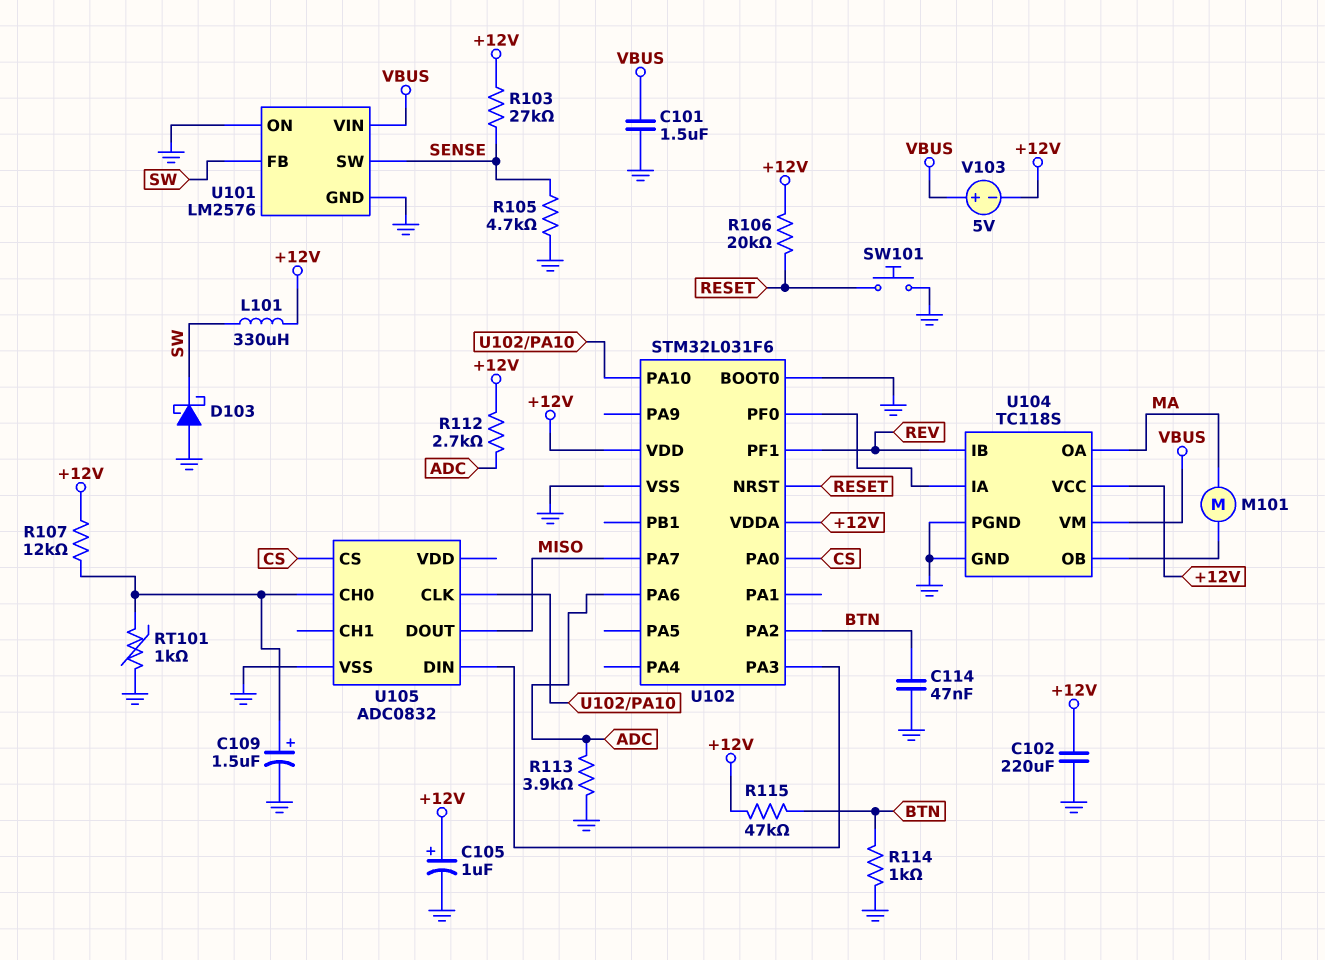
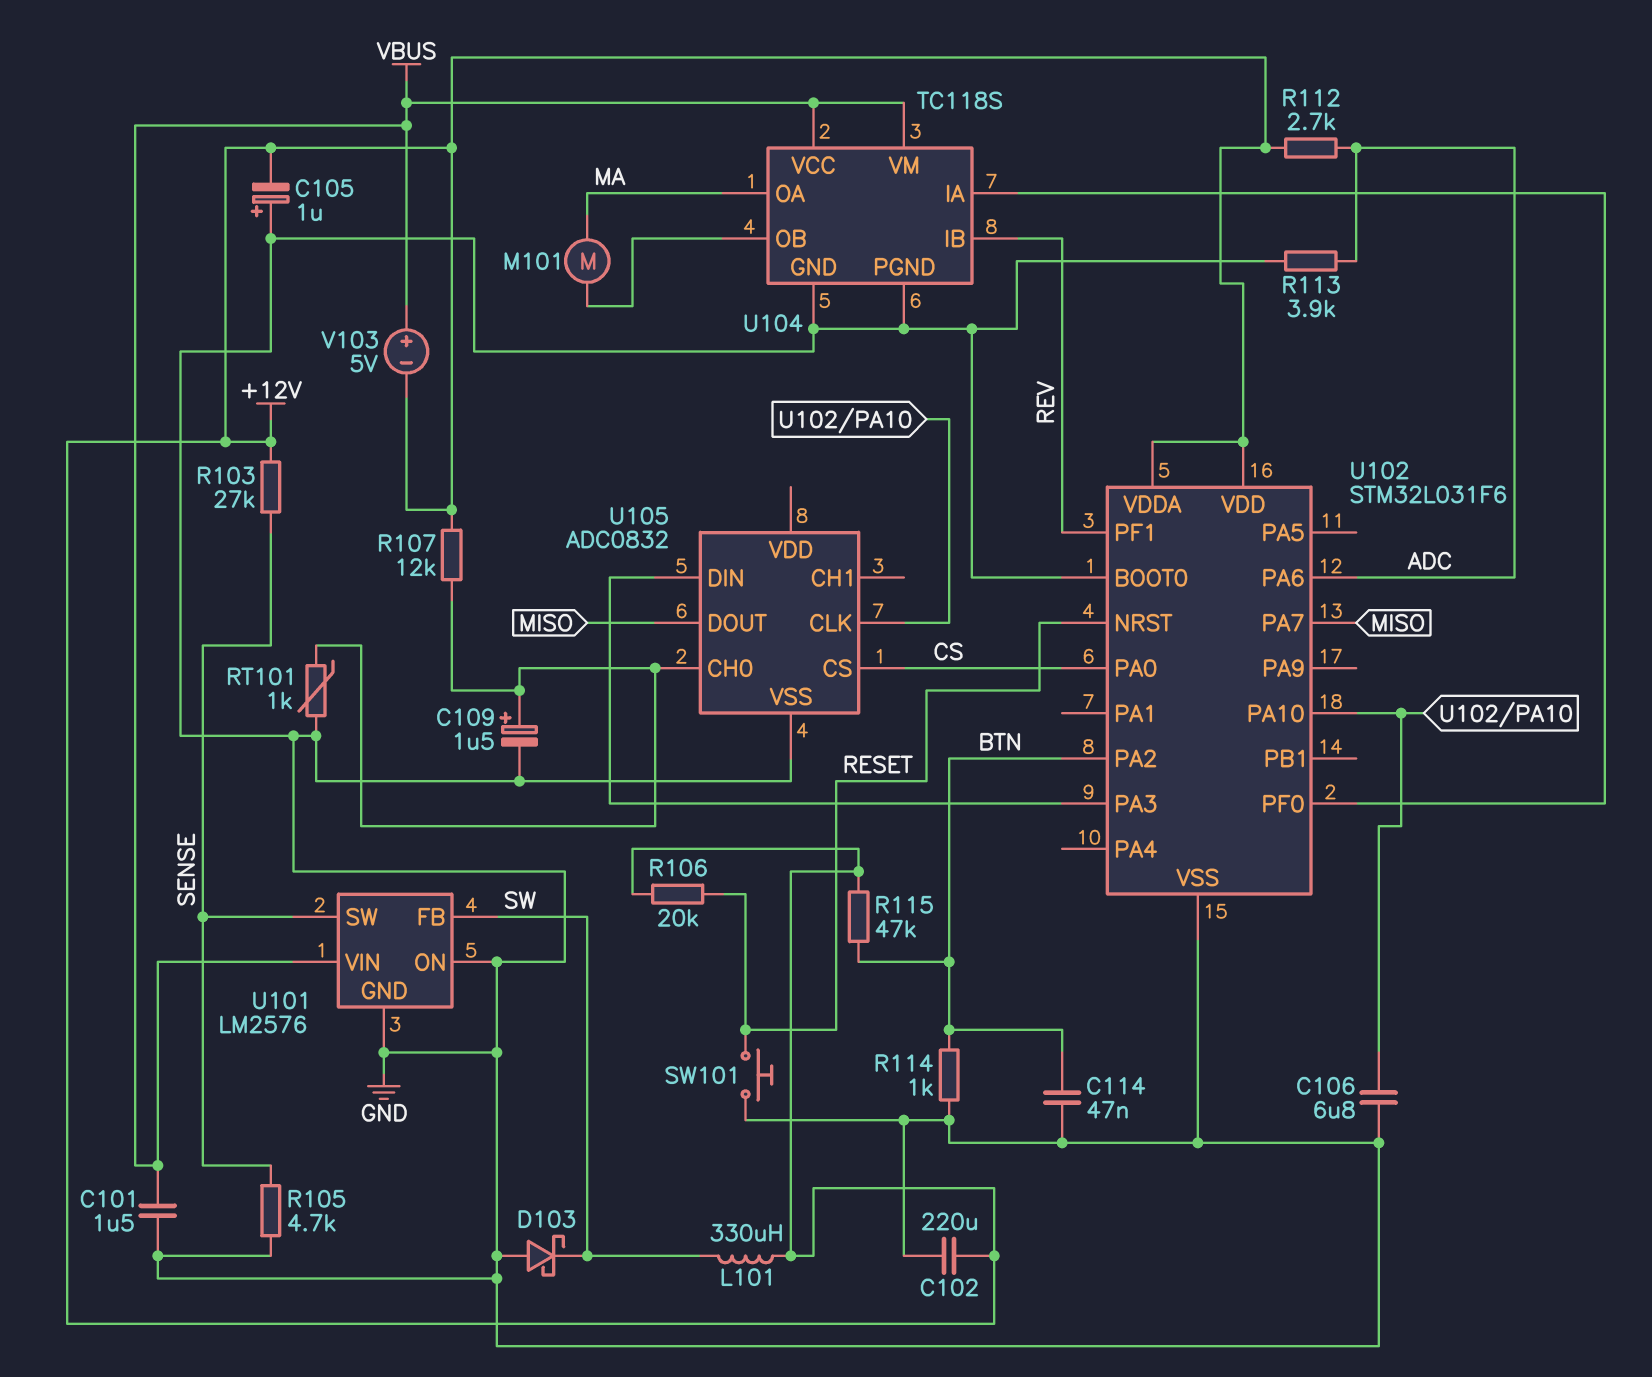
C105: 1uF (plus +12V, minus GND) -> 1uF (plus GND, minus +12V)
C106: none -> 6.8uF (GND, U102/PA10)
U104 pin VCC: +12V -> VBUS

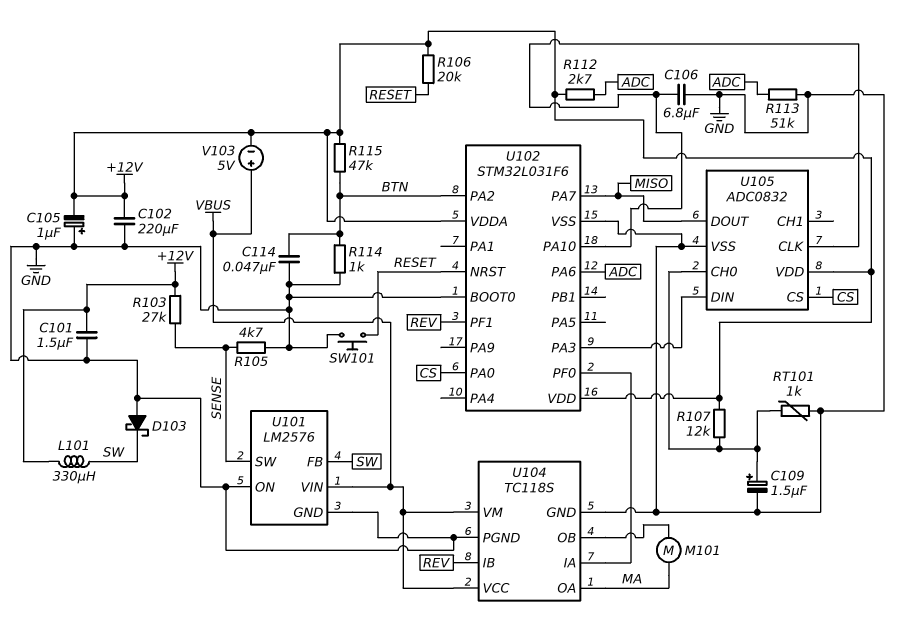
C101: 1.5uF (GND, VBUS) -> 1.5uF (+12V, GND)
R113: 3.9k (ADC, GND) -> 51k (ADC, GND)
U105 pin VDD: none -> +12V

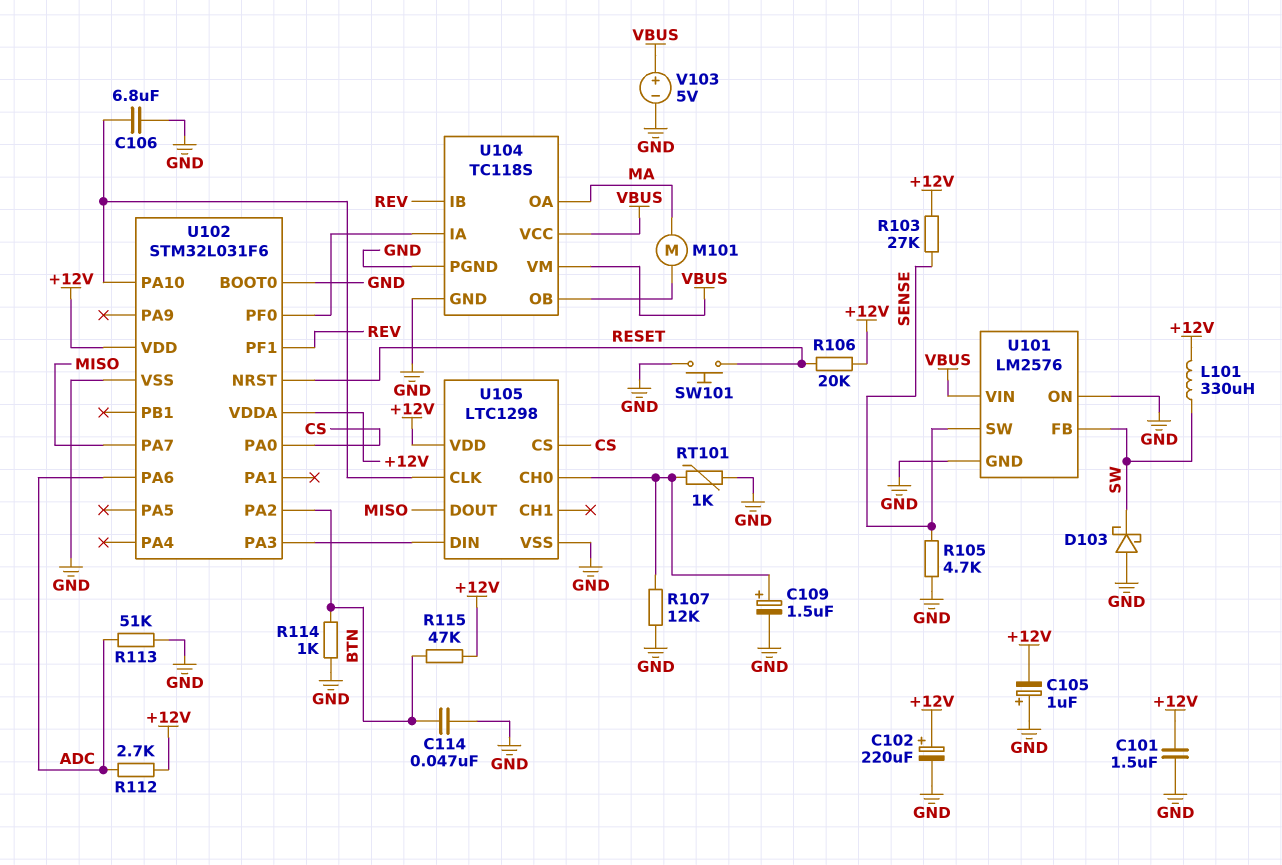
C102: 220uF (+12V, GND) -> 220uF (plus +12V, minus GND)
R107: 12k (+12V, U105/CH0) -> 12k (GND, U105/CH0)
U105: ADC0832 -> LTC1298
V103: 5V (plus VBUS, minus +12V) -> 5V (plus VBUS, minus GND)

